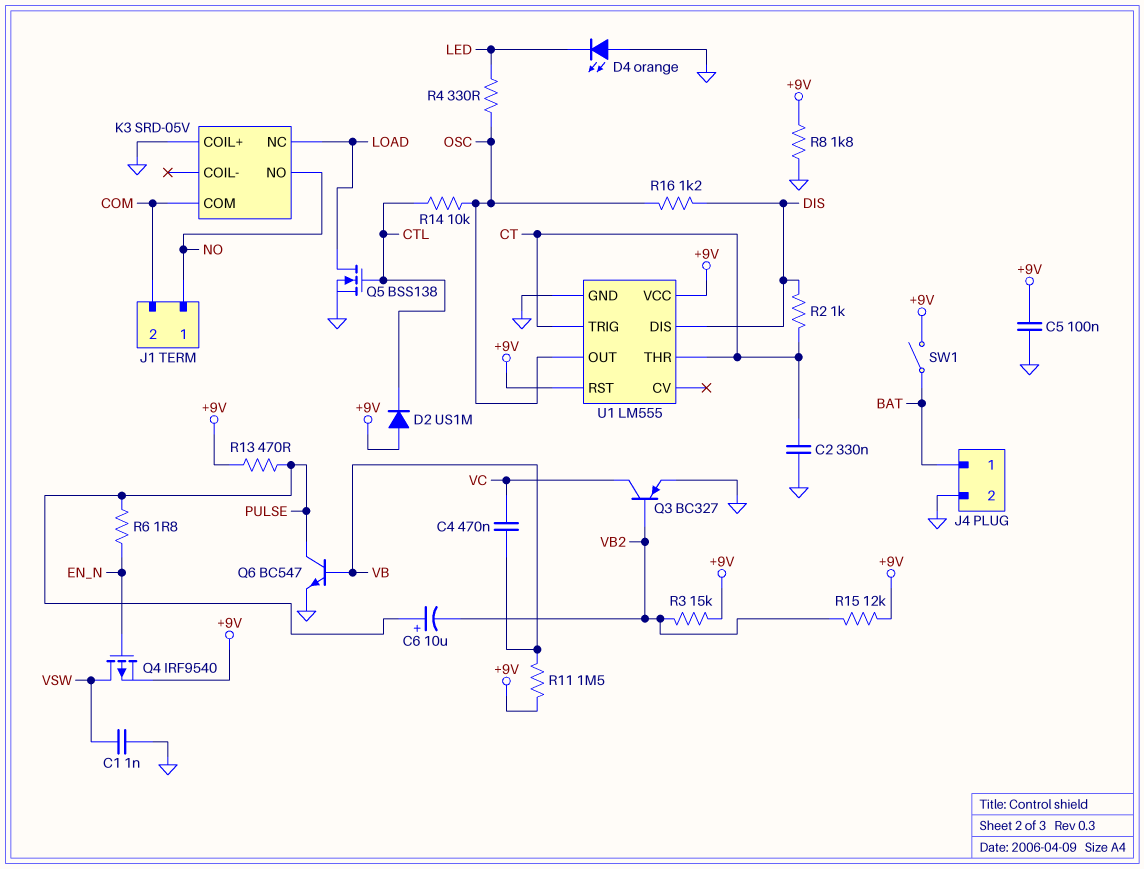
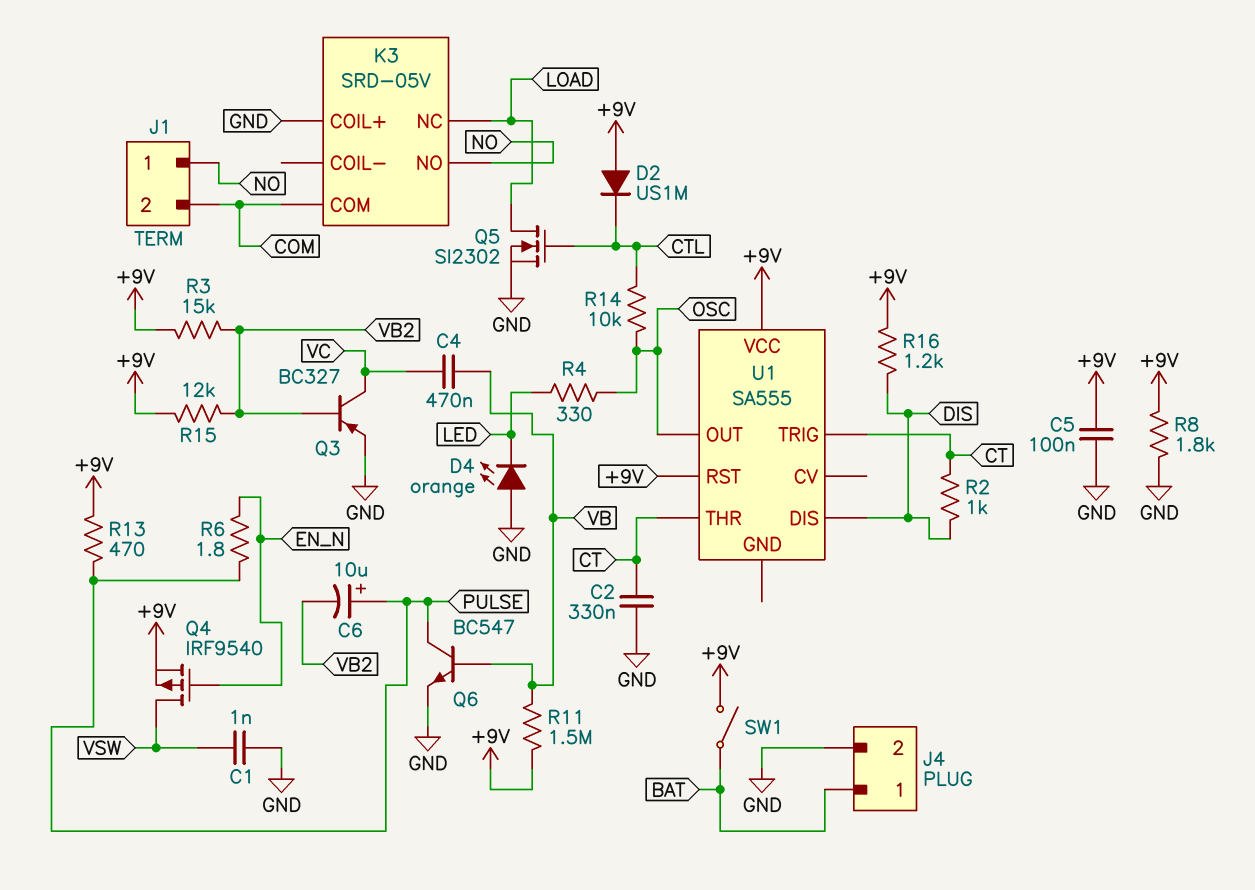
Q5: NMOS BSS138 (G CTL, D LOAD, S GND) -> NMOS SI2302 (G CTL, D LOAD, S GND)
R16: 1.2k (DIS, OSC) -> 1.2k (+9V, DIS)
U1: LM555 -> SA555
U1 pin GND: GND -> none

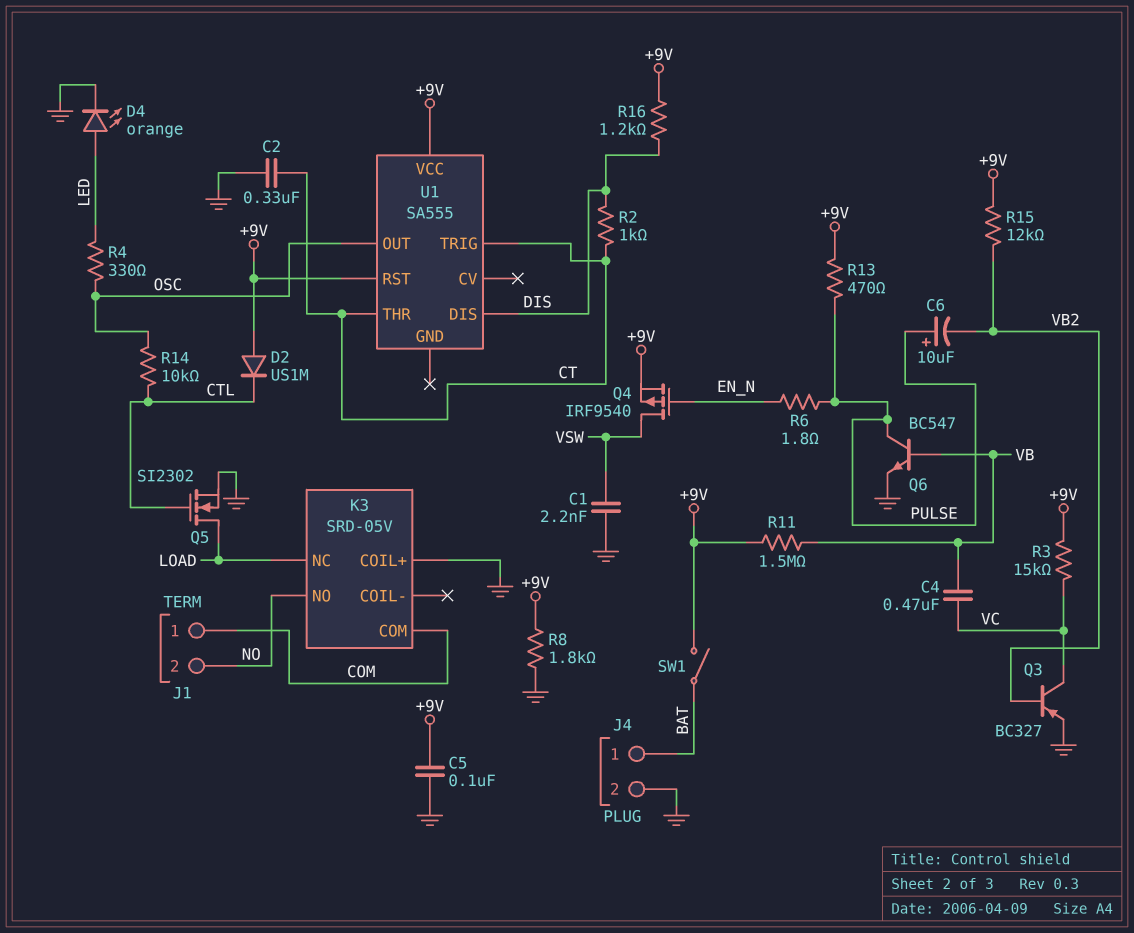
C1: 1nF (GND, VSW) -> 2.2nF (GND, VSW)
D4: LED orange (A GND, K LED) -> LED orange (A LED, K GND)
J1 pin 1: NO -> COM
J1 pin 2: COM -> NO
R3: 15k (+9V, VB2) -> 15k (+9V, VC)

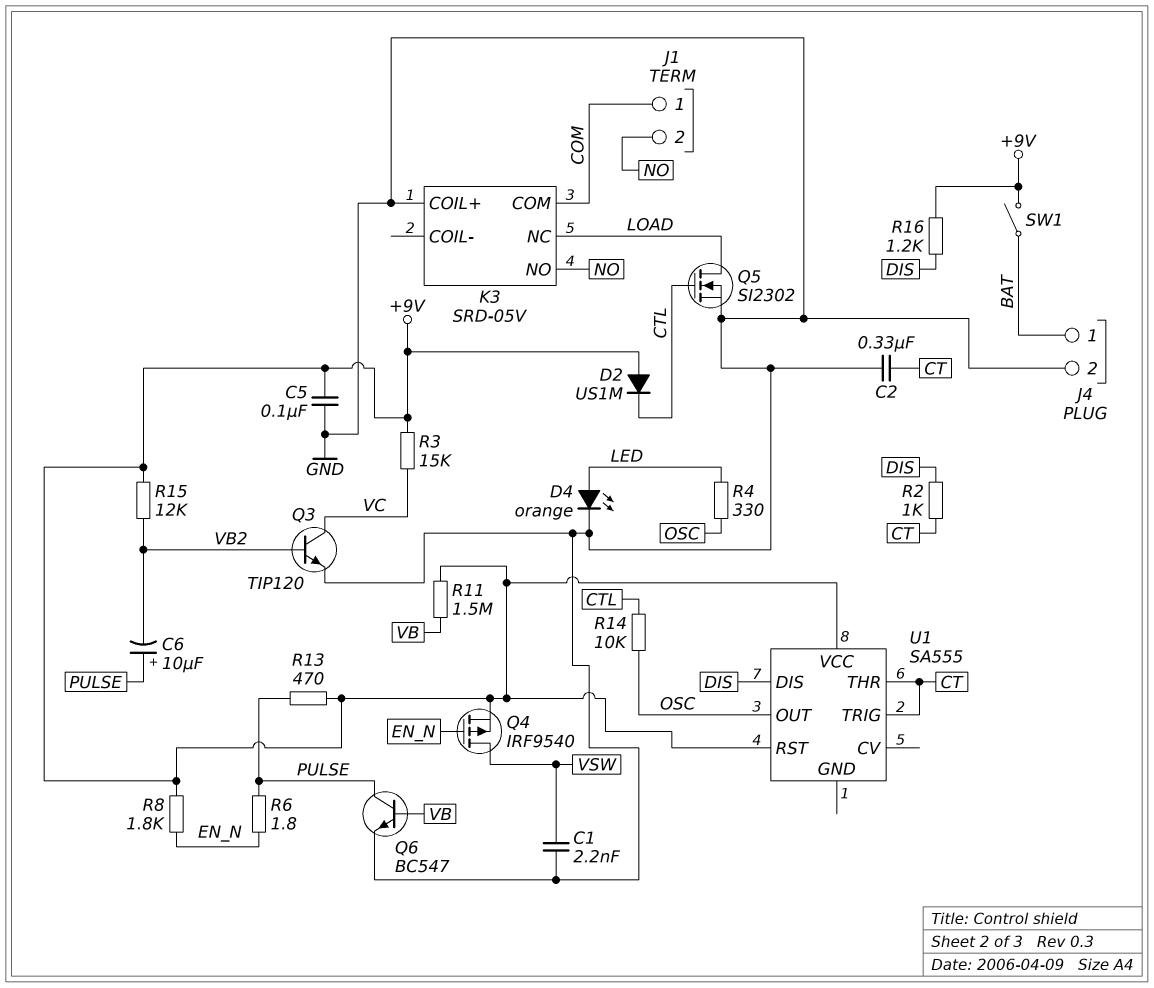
C4: 470nF (VB, VC) -> none
Q3: PNP BC327 (B VB2, C VC, E GND) -> NPN TIP120 (B VB2, C VC, E GND)
R8: 1.8k (+9V, GND) -> 1.8k (+9V, EN_N)

